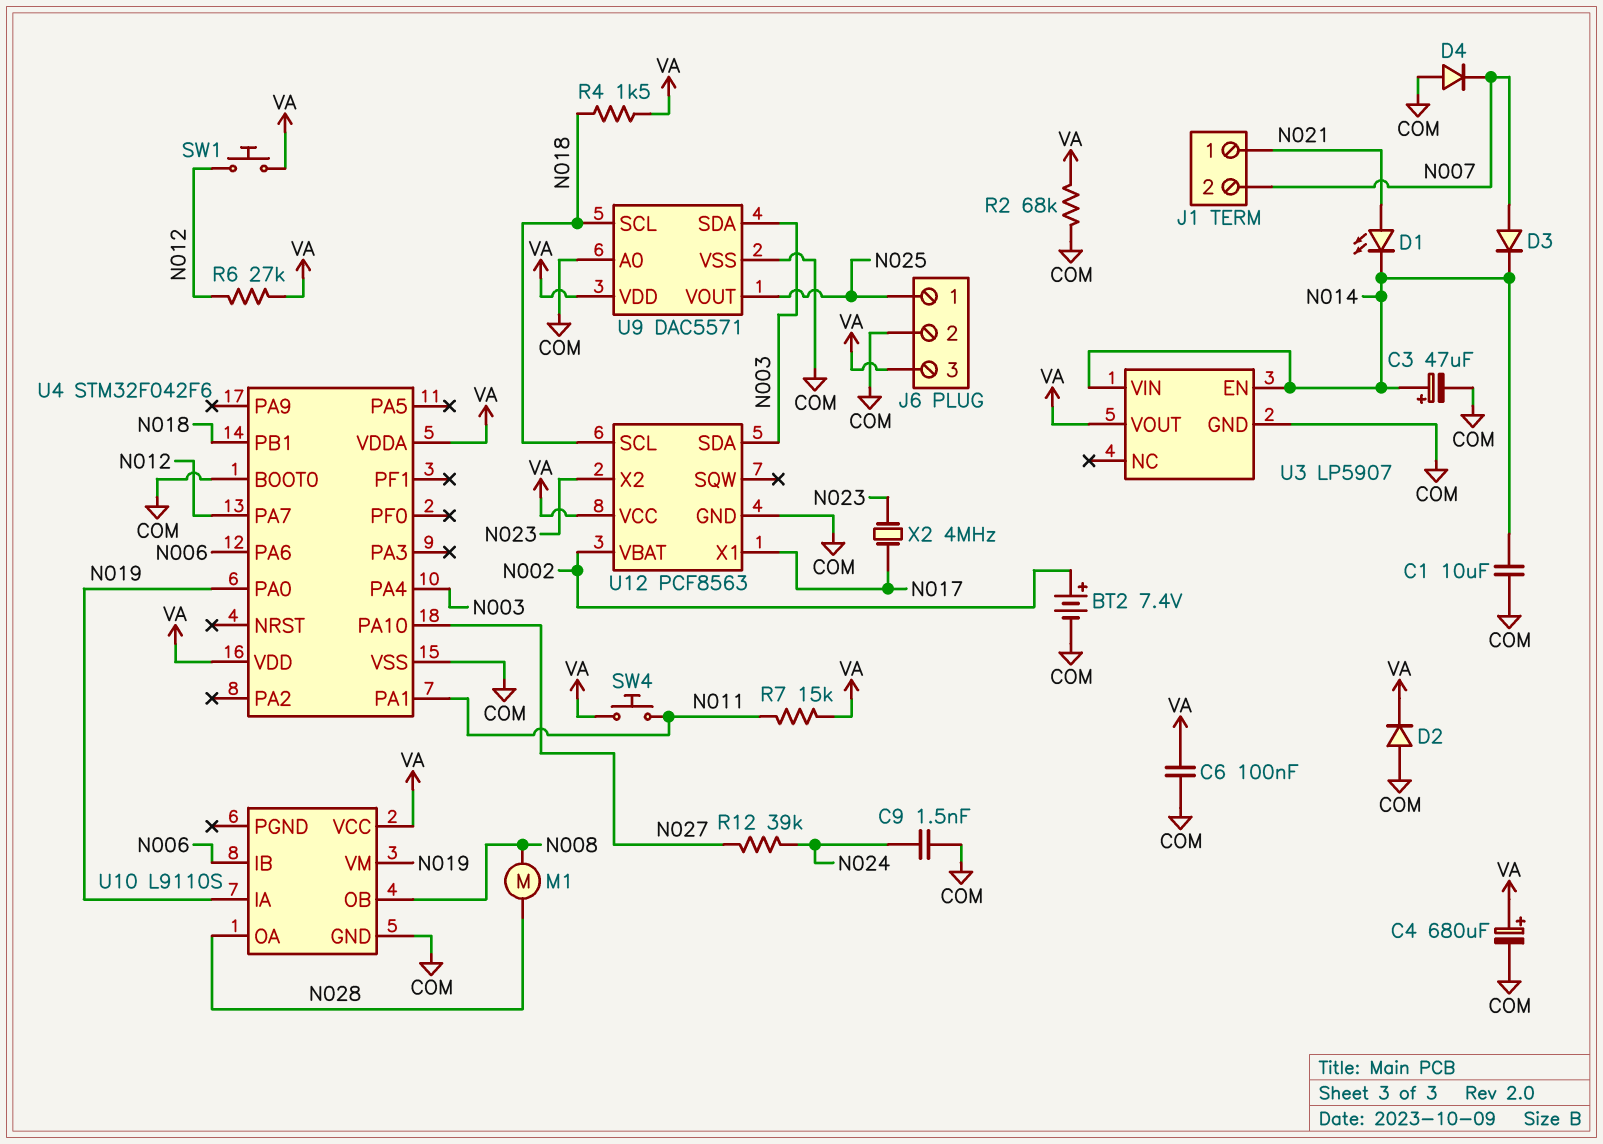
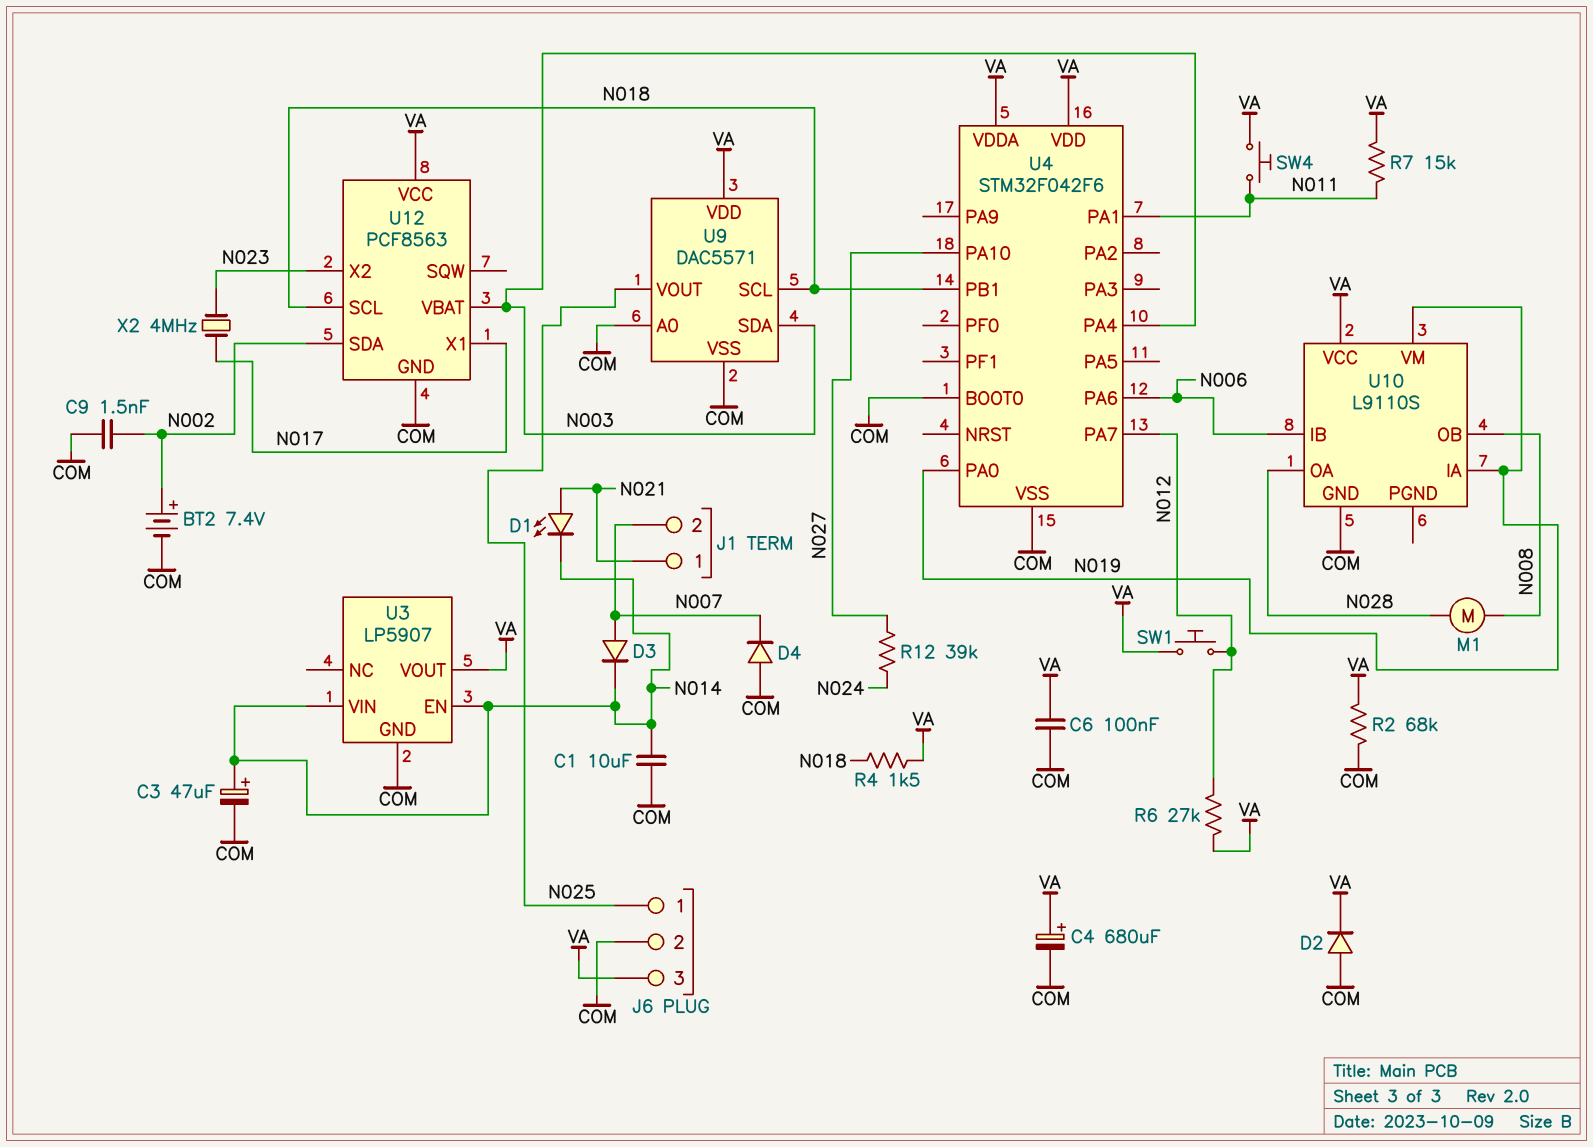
C9: 1.5nF (COM, N024) -> 1.5nF (COM, N002)
U12 pin SDA: N003 -> N002
U12 pin VBAT: N002 -> N003

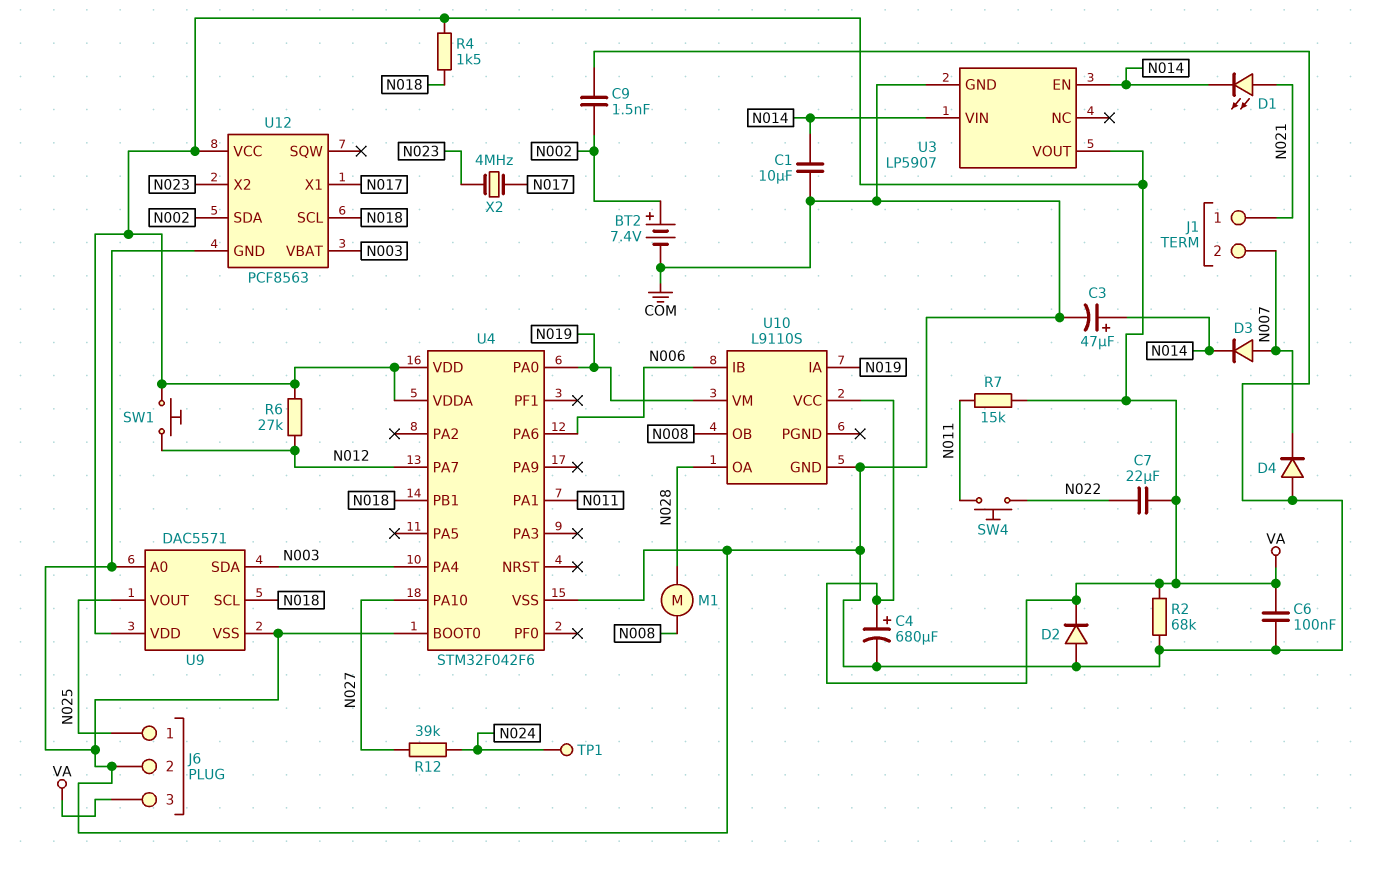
C7: none -> 22uF (N022, VA)
SW4: button (N011, VA) -> button (N011, N022)
TP1: none -> test point (N024)

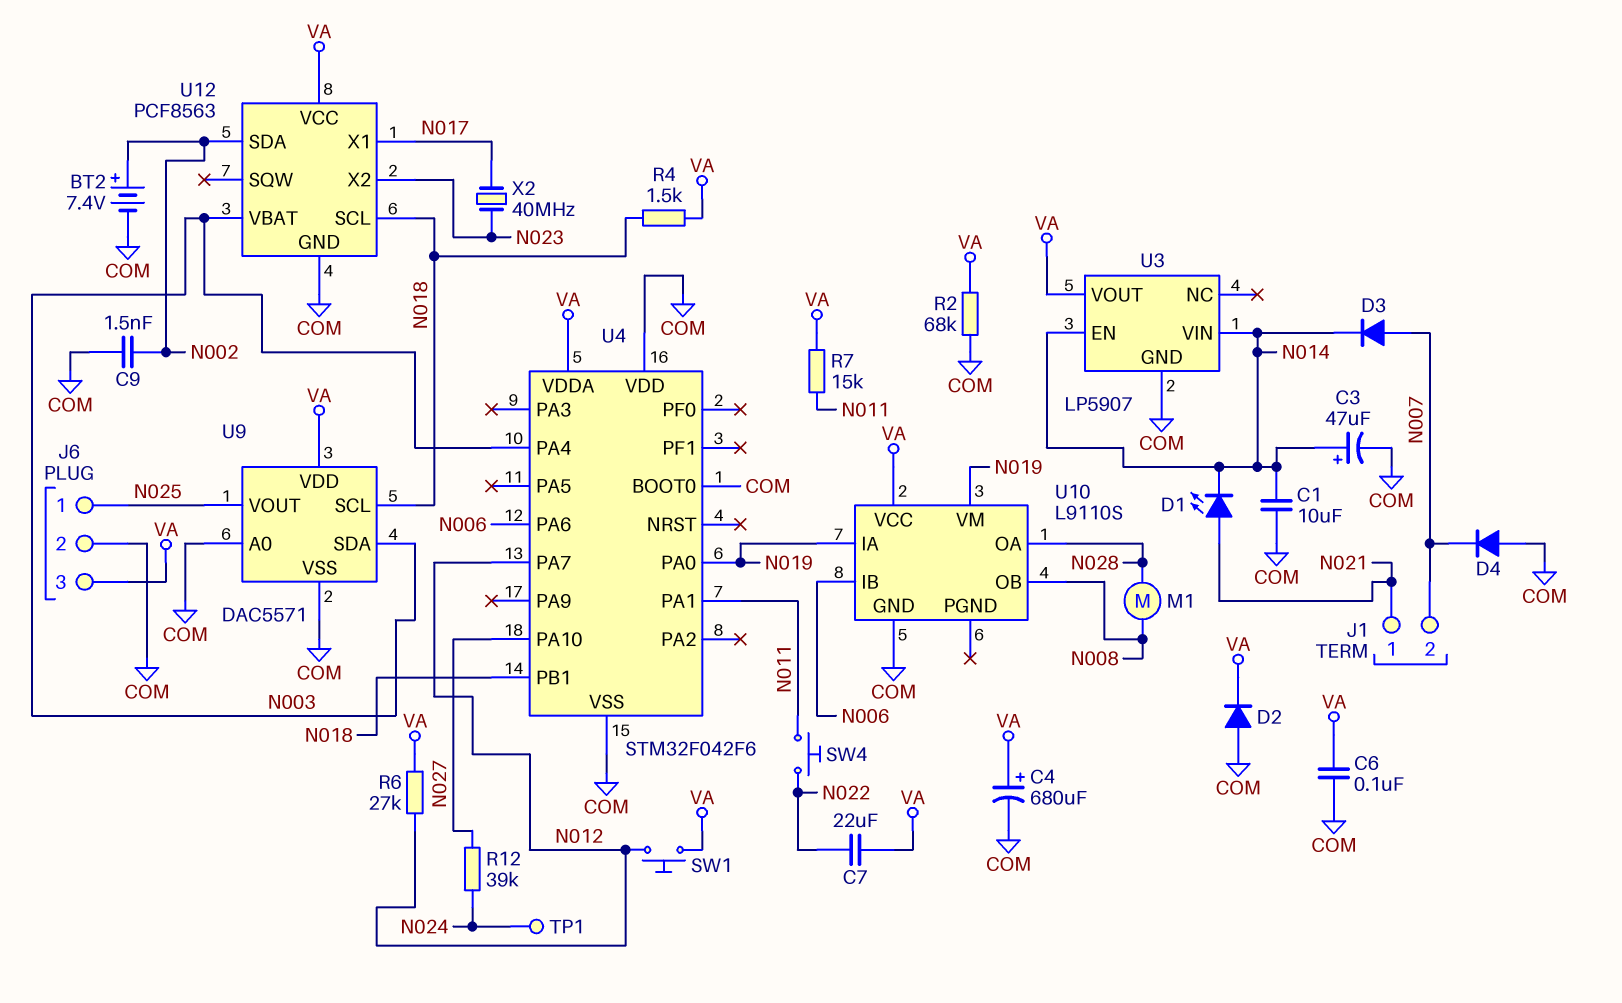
U4 pin VDD: VA -> COM
X2: 4MHz (N017, N023) -> 40MHz (N017, N023)

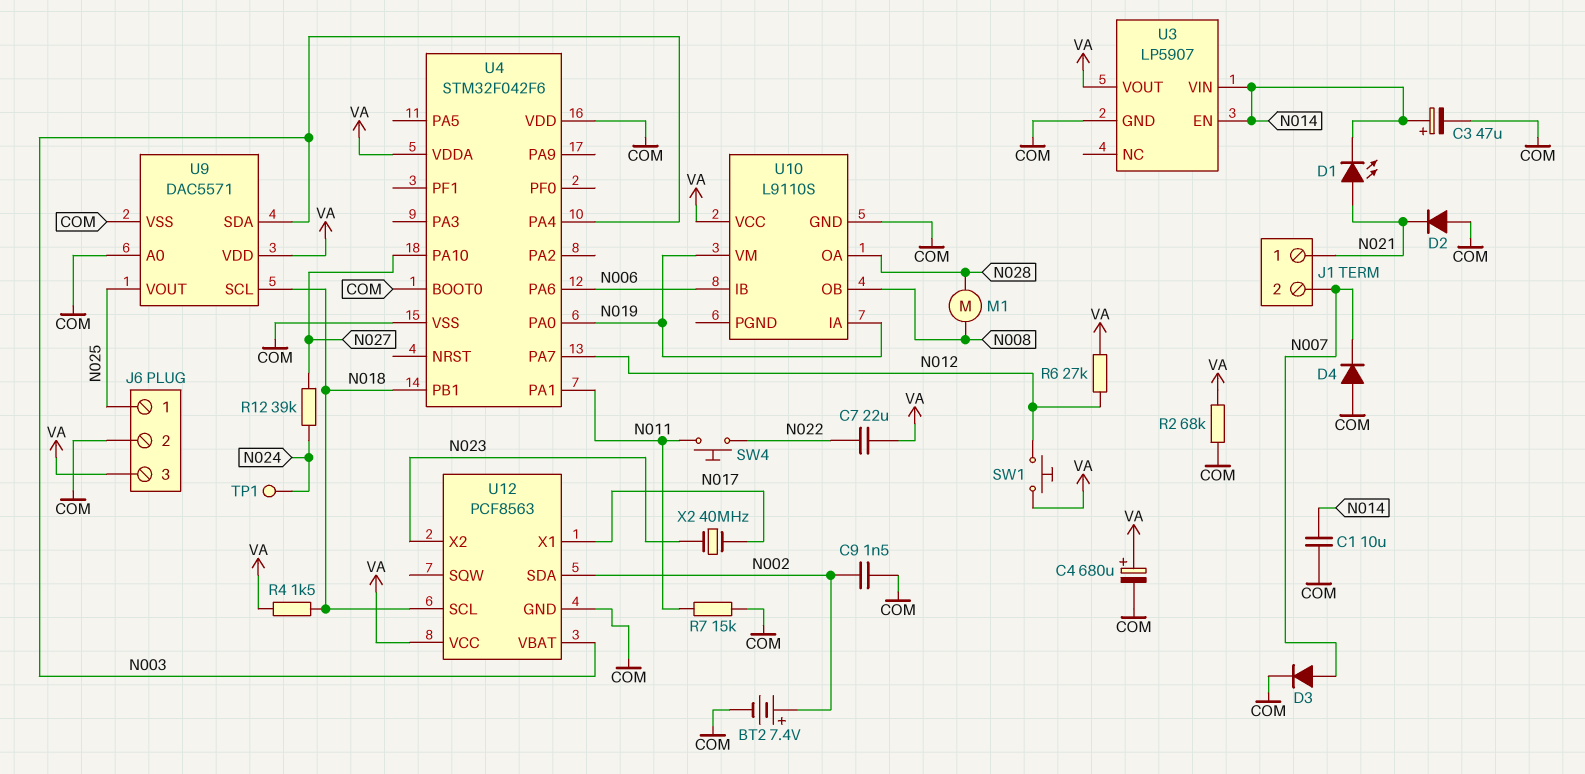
C6: 100nF (COM, VA) -> none
D2: diode (A COM, K VA) -> diode (A COM, K N021)
D3: diode (A N007, K N014) -> diode (A N007, K COM)
R7: 15k (N011, VA) -> 15k (COM, N011)

